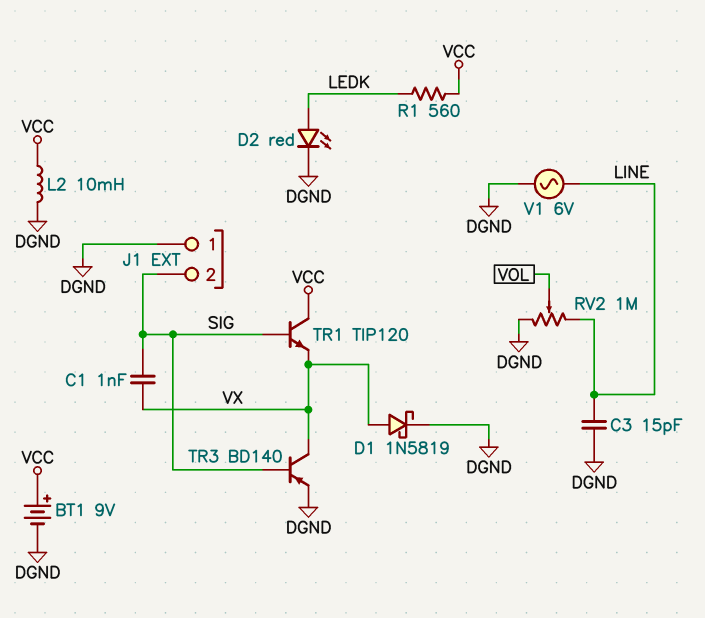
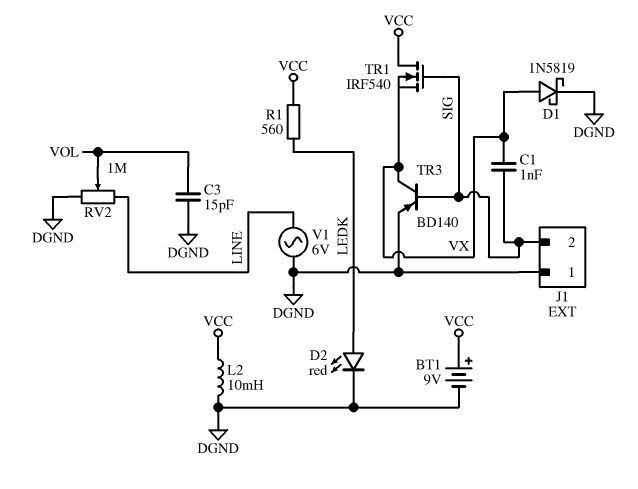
C3: 15pF (DGND, LINE) -> 15pF (DGND, VOL)
TR1: NPN TIP120 (B SIG, C VCC, E VX) -> NMOS IRF540 (G SIG, D VCC, S VX)

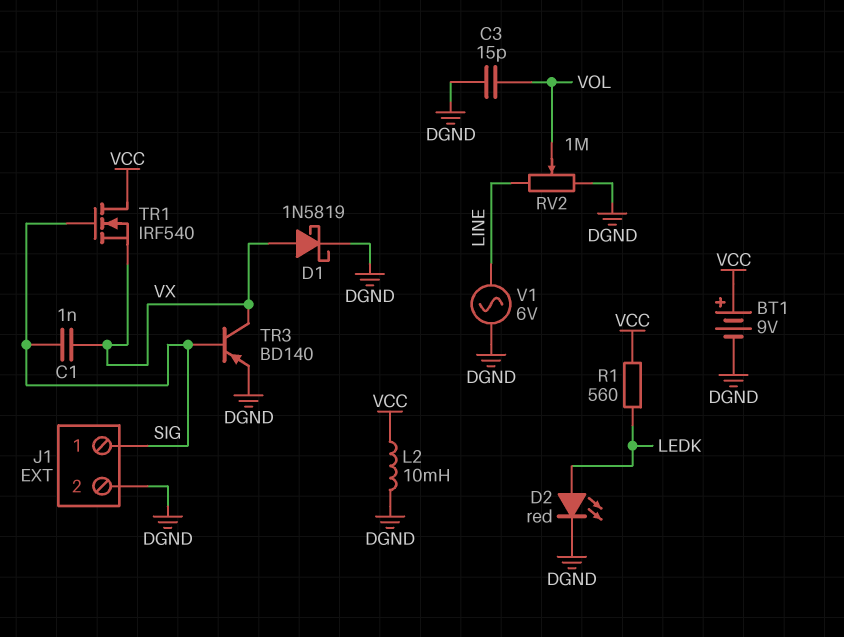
J1 pin 1: DGND -> SIG
J1 pin 2: SIG -> DGND

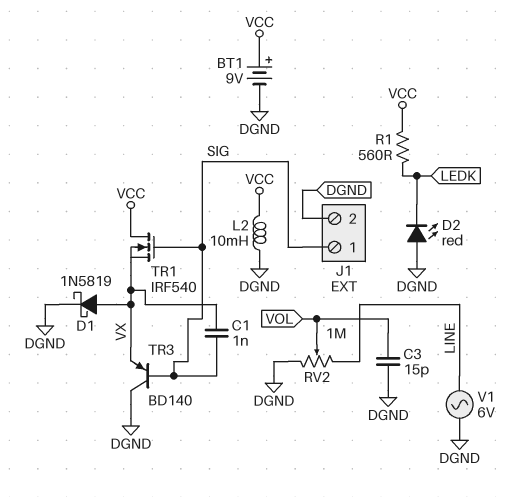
D2: LED red (A LEDK, K DGND) -> LED red (A DGND, K LEDK)
TR3: PNP BD140 (B SIG, C VX, E DGND) -> PNP BD140 (B SIG, C DGND, E VX)

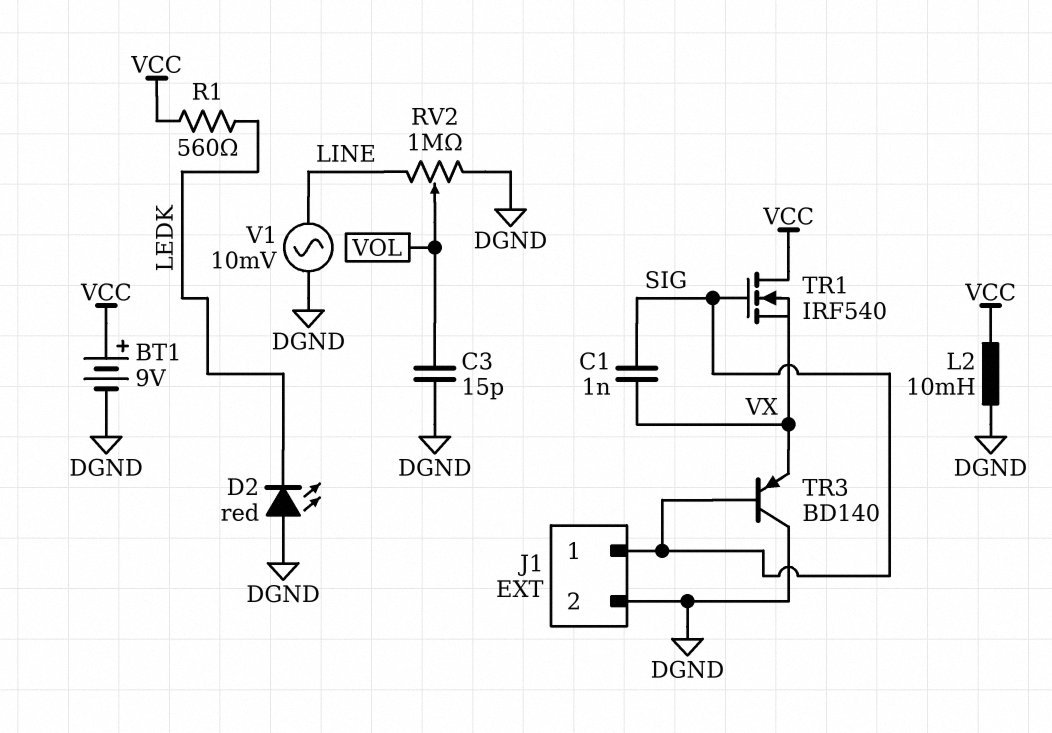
D1: schottky 1N5819 (A VX, K DGND) -> none
V1: AC 6V (DGND, LINE) -> AC 10mV (DGND, LINE)

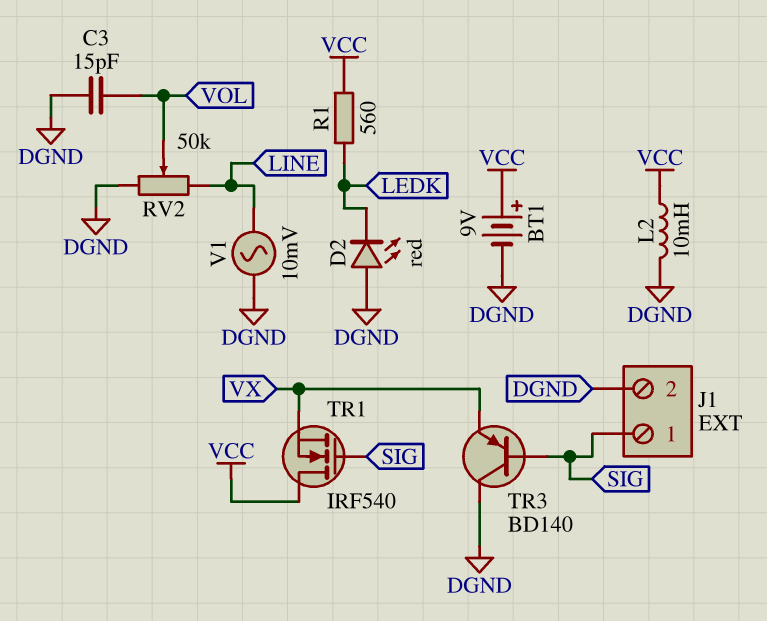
C1: 1nF (SIG, VX) -> none
RV2: 1M (DGND, LINE, wiper VOL) -> 50k (DGND, LINE, wiper VOL)

